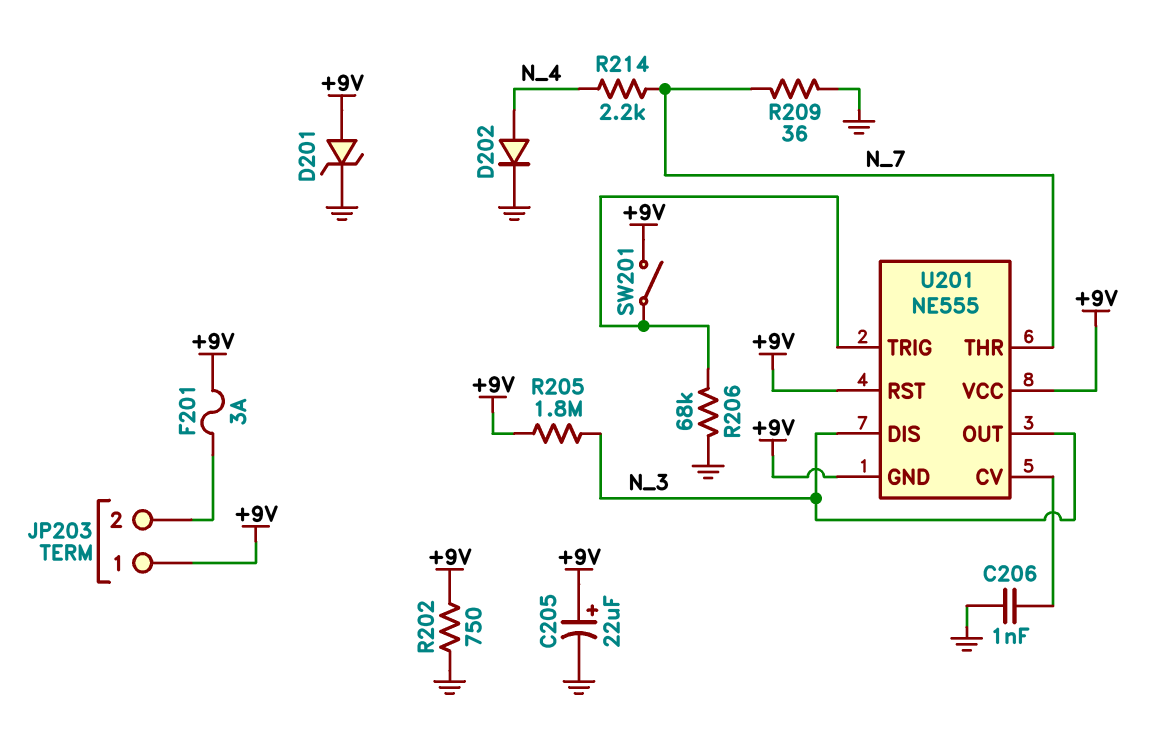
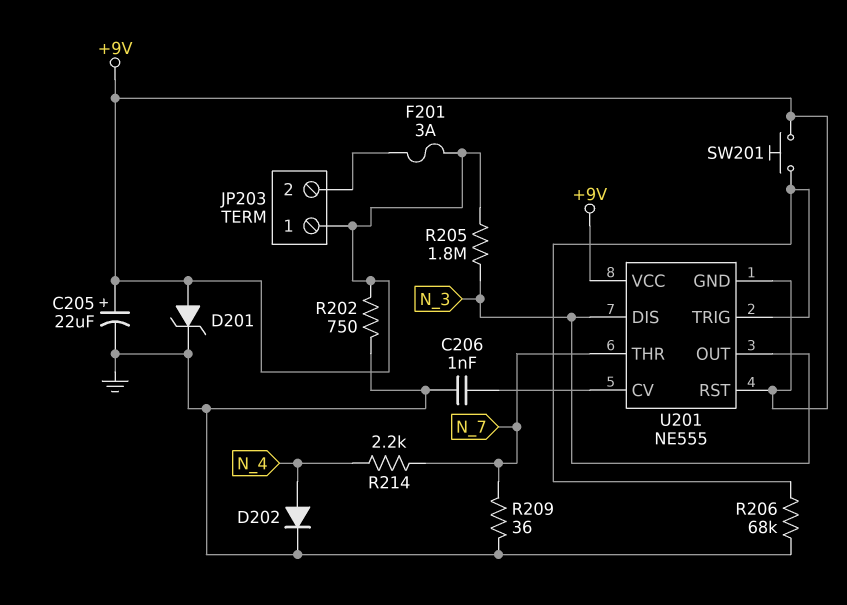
SW201: switch (+9V, U201/TRIG) -> button (+9V, U201/TRIG)

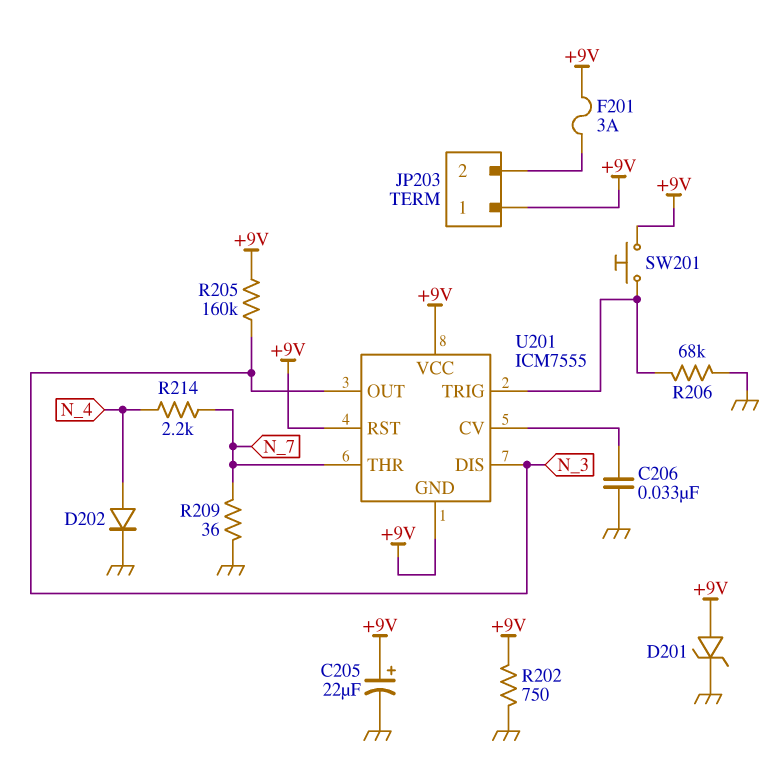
C206: 1nF (GND, U201/CV) -> 33nF (GND, U201/CV)
R205: 1.8M (+9V, N_3) -> 160k (+9V, N_3)
U201: NE555 -> ICM7555

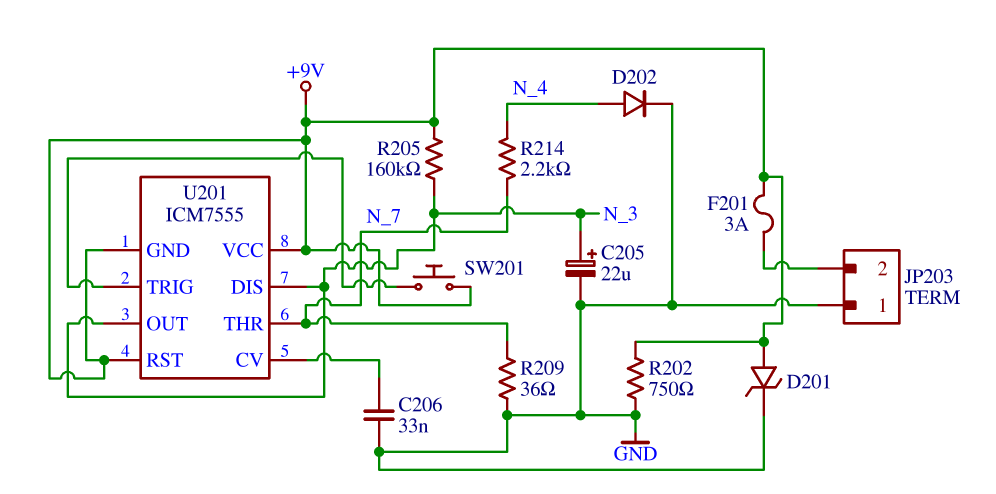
C205: 22uF (plus +9V, minus GND) -> 22uF (plus N_3, minus GND)
JP203 pin 1: +9V -> GND
R206: 68k (GND, U201/TRIG) -> none

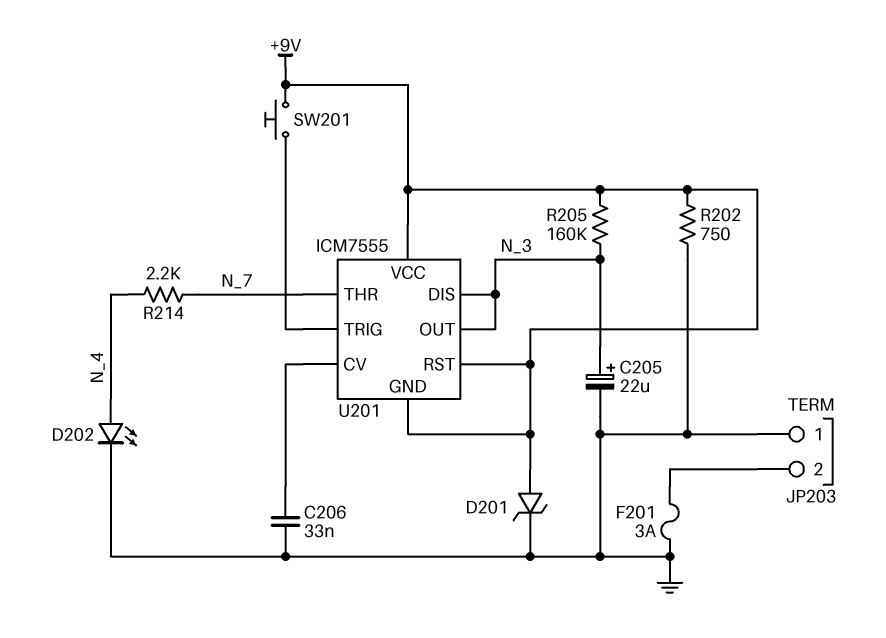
D202: diode (A N_4, K GND) -> LED (A N_4, K GND)
F201: 3A (+9V, JP203/2) -> 3A (GND, JP203/2)
R209: 36 (GND, N_7) -> none

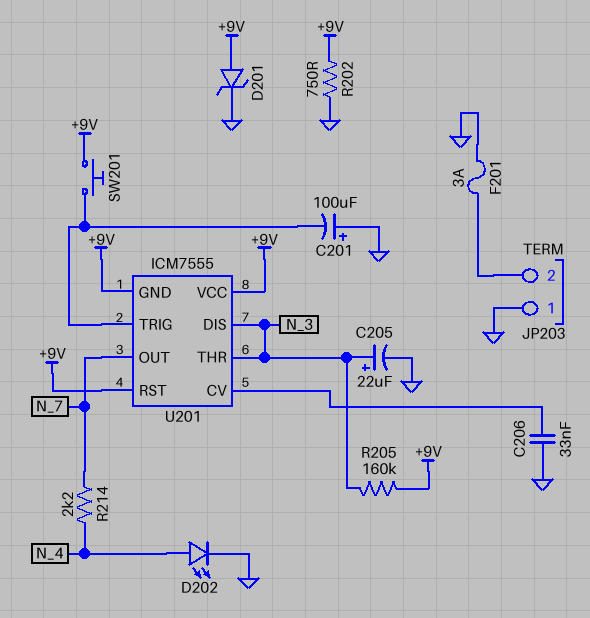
C201: none -> 100uF (plus GND, minus U201/TRIG)
U201 pin OUT: N_3 -> N_7
U201 pin THR: N_7 -> N_3

